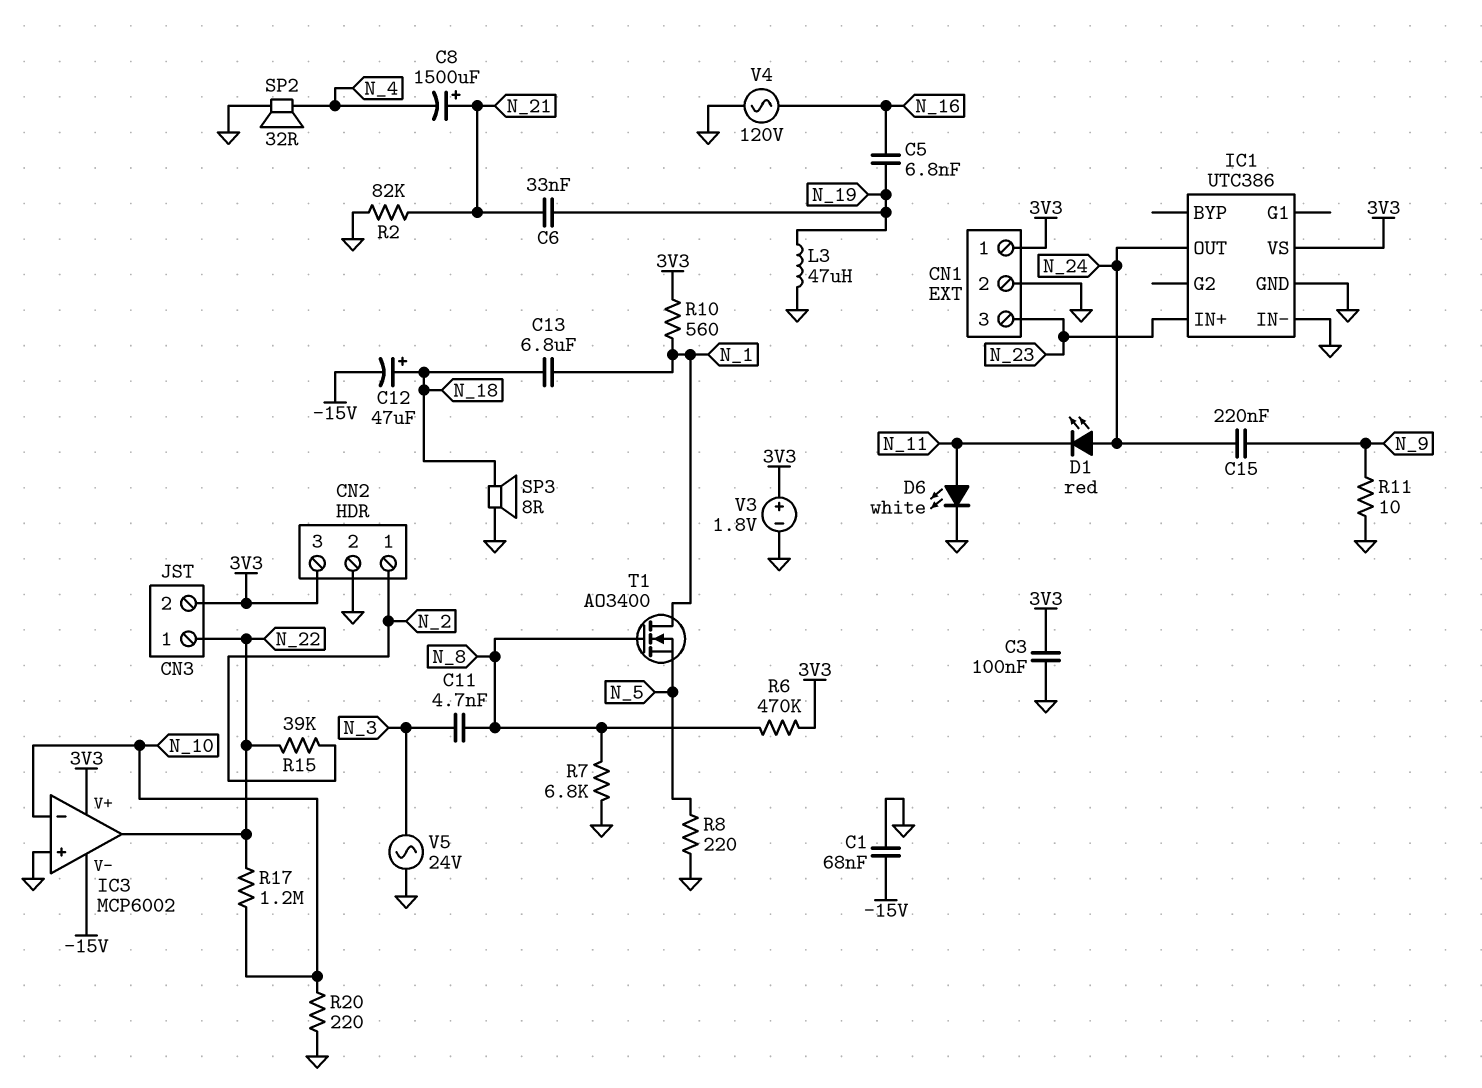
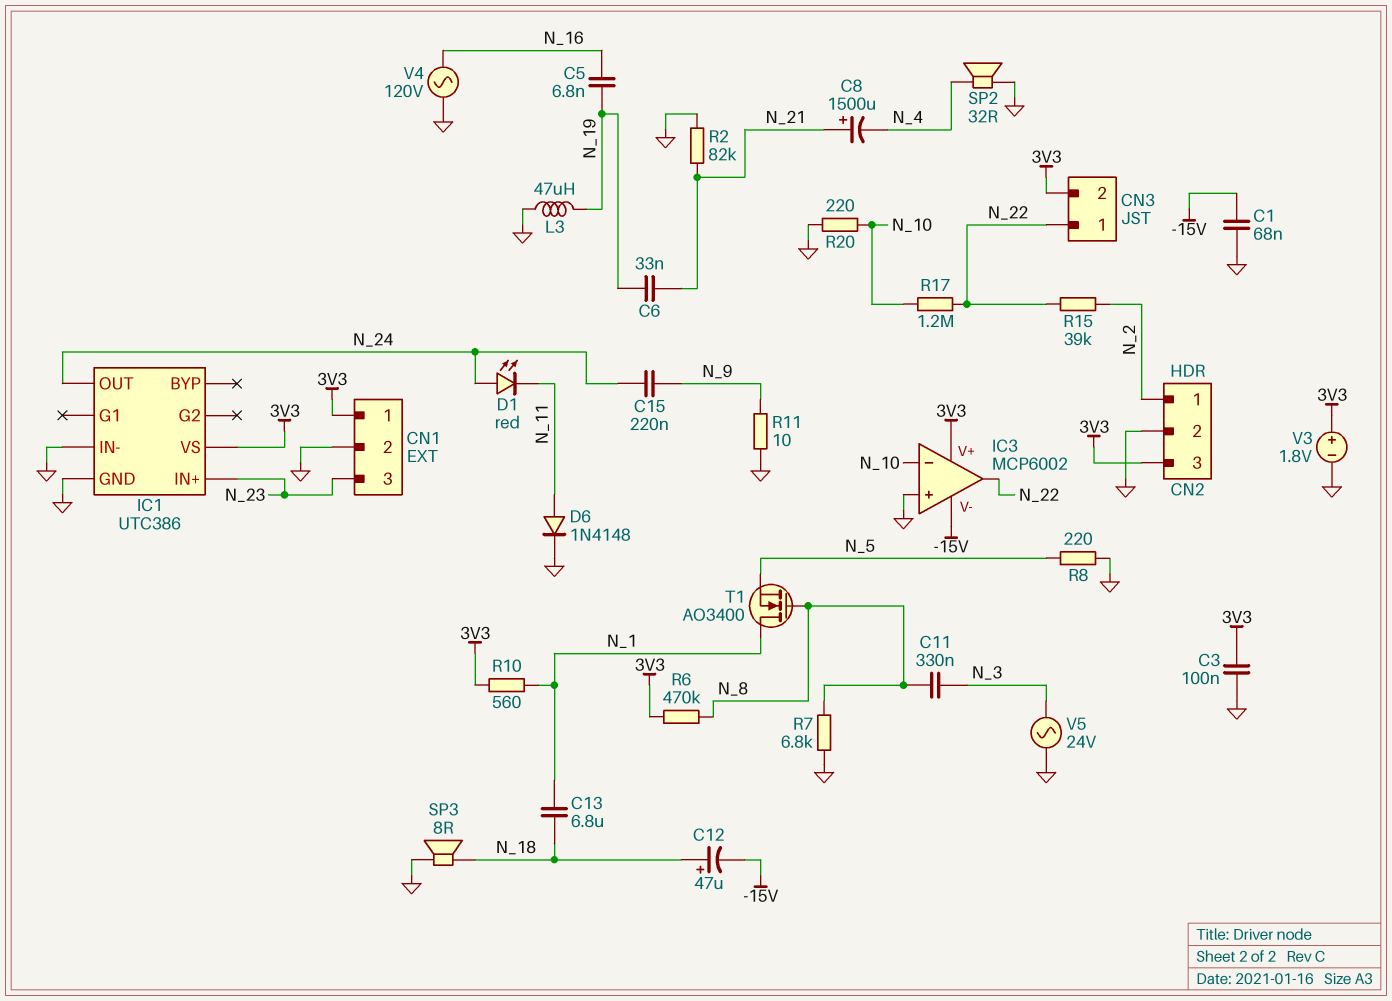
C11: 4.7nF (N_3, N_8) -> 330nF (N_3, N_8)
D6: LED white (A N_11, K GND) -> diode 1N4148 (A N_11, K GND)

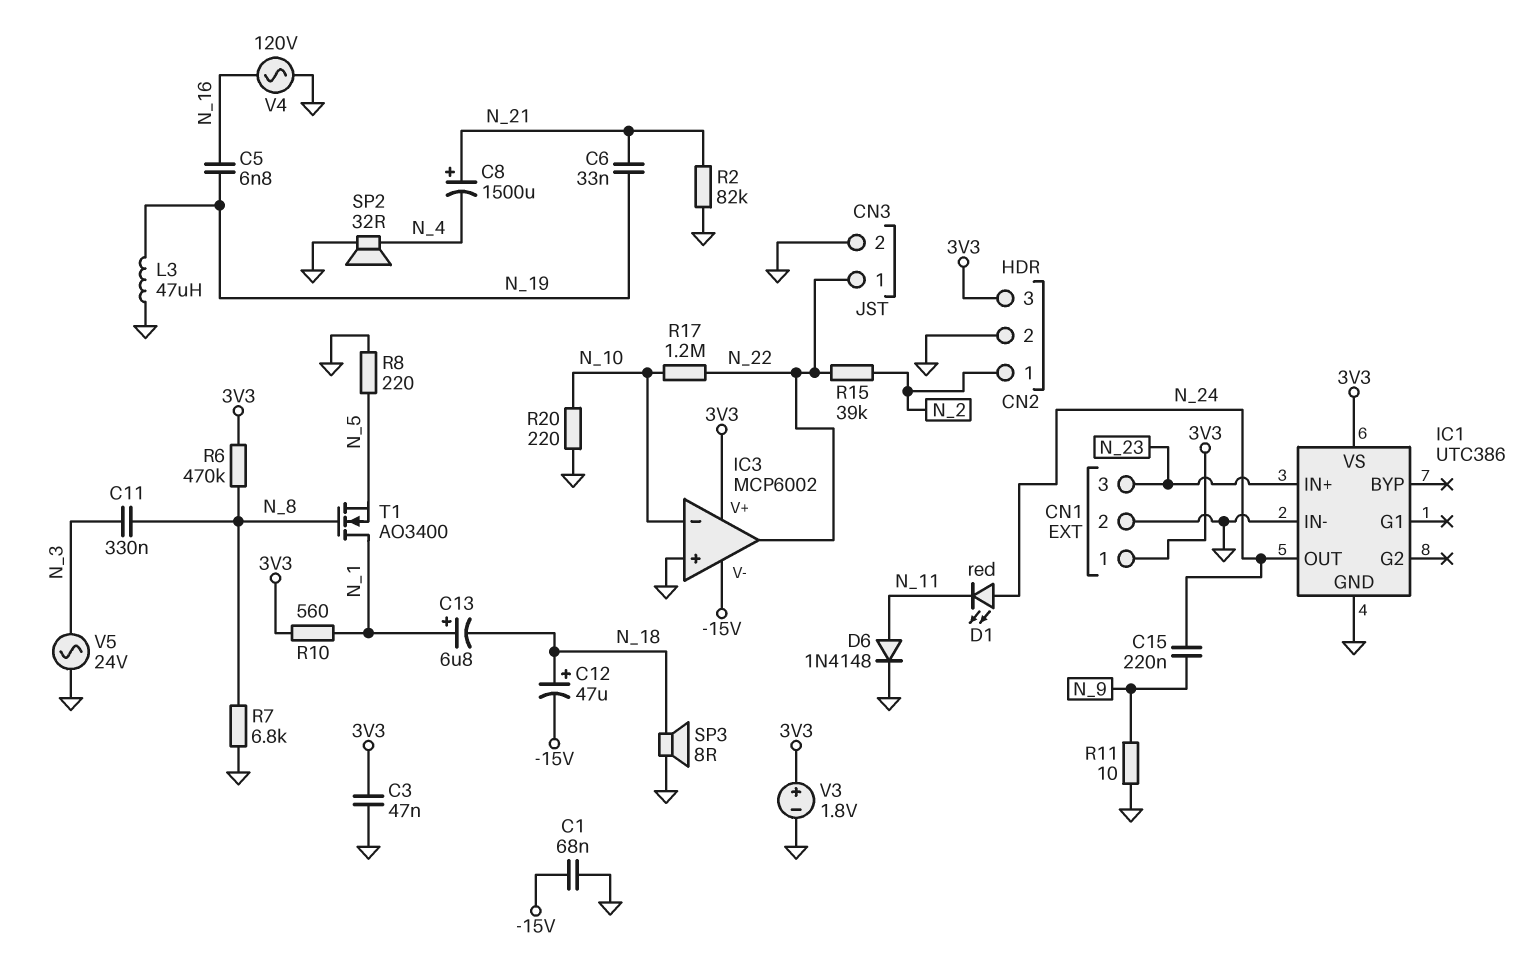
C3: 100nF (3V3, GND) -> 47nF (3V3, GND)
C13: 6.8uF (N_1, N_18) -> 6.8uF (plus N_1, minus N_18)
CN3 pin 2: 3V3 -> GND

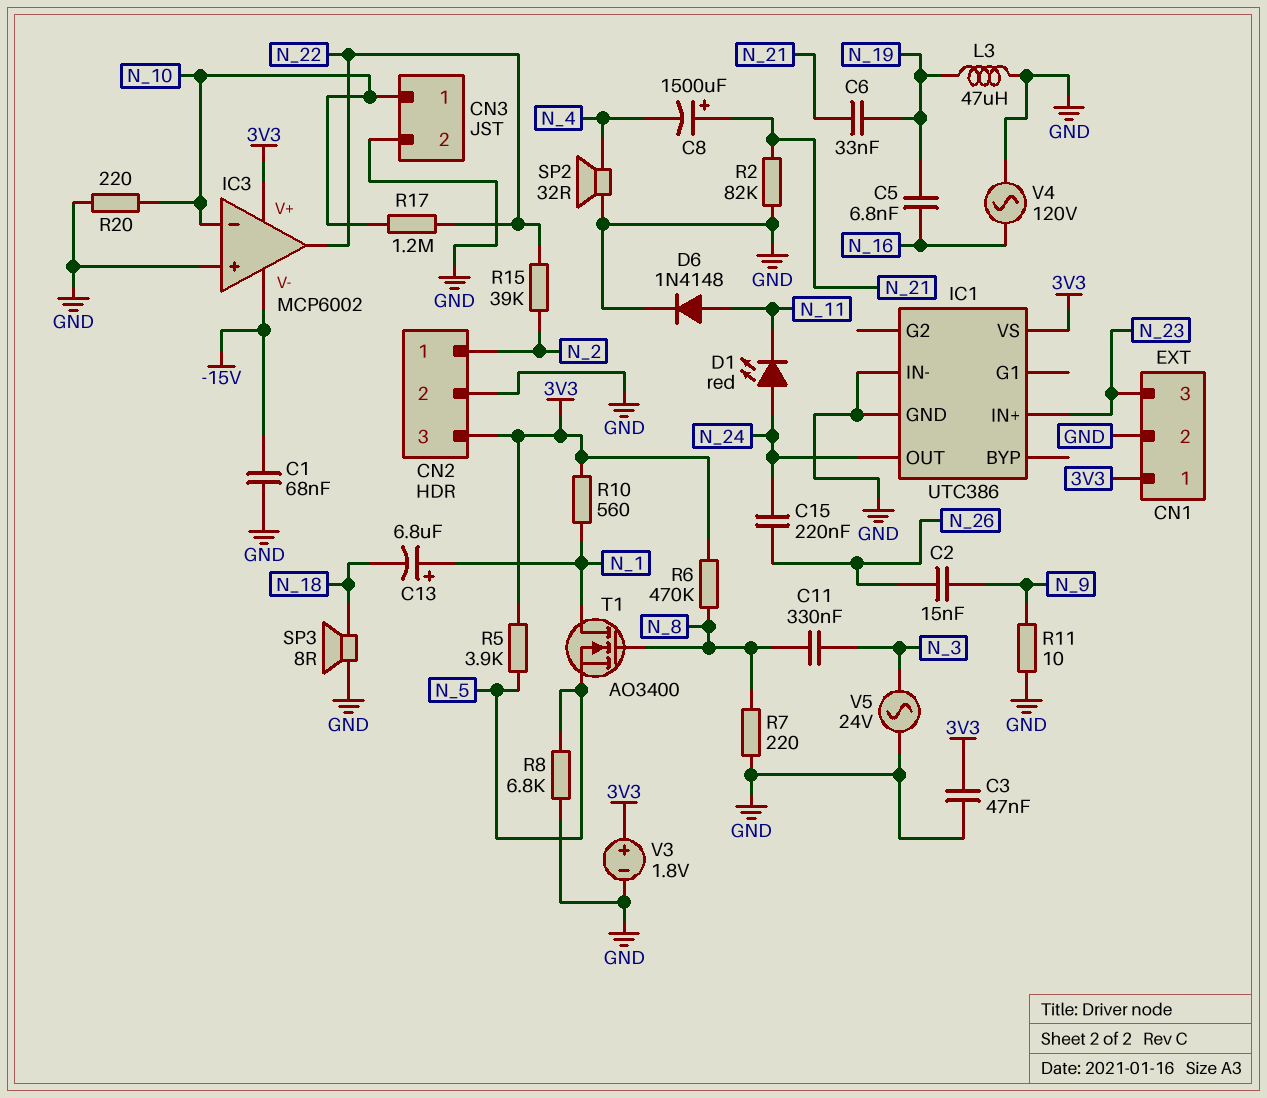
C2: none -> 15nF (N_9, N_26)
C12: 47uF (plus N_18, minus -15V) -> none
C15: 220nF (N_9, N_24) -> 220nF (N_24, N_26)
CN3 pin 1: N_22 -> N_10
R5: none -> 3.9k (3V3, N_5)
R7: 6.8k (GND, N_8) -> 220 (GND, N_8)
R8: 220 (GND, N_5) -> 6.8k (GND, N_5)

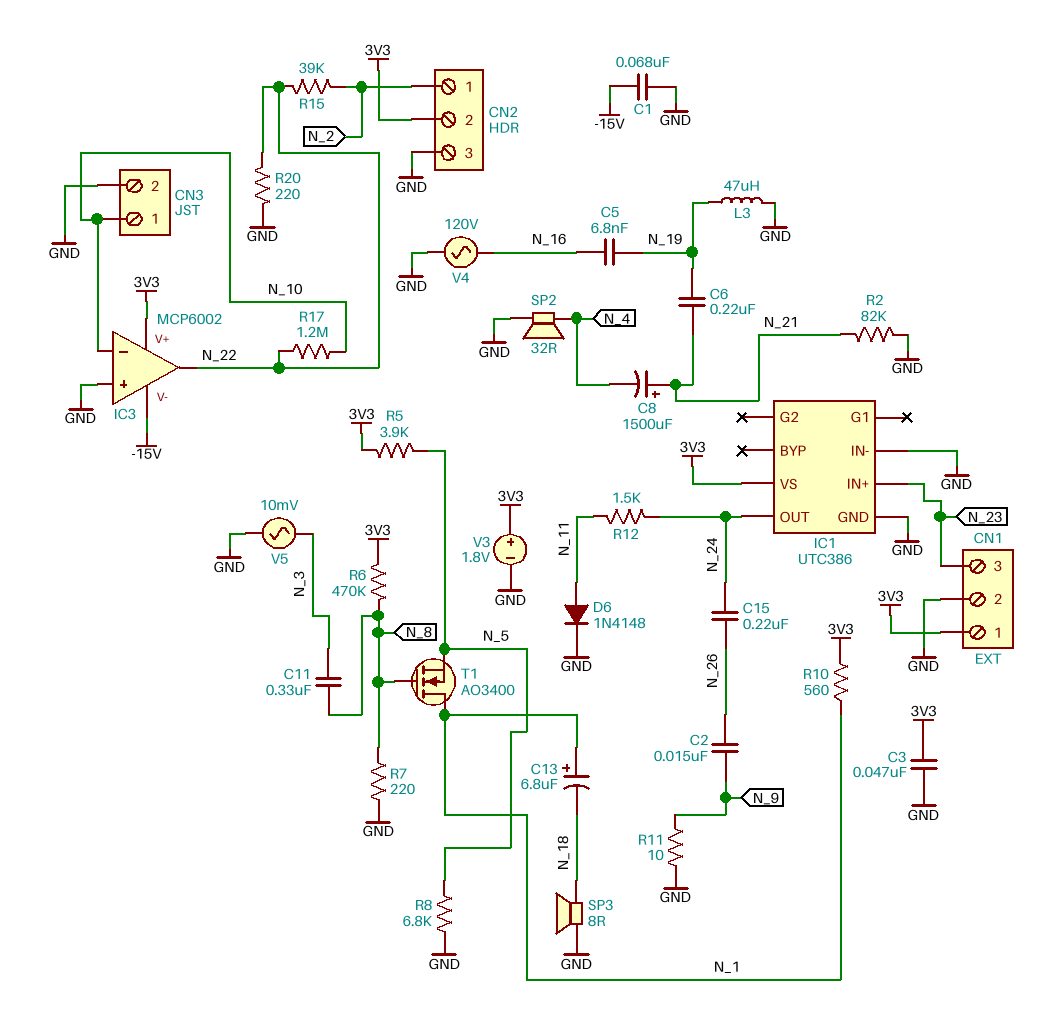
C6: 33nF (N_19, N_21) -> 220nF (N_19, N_21)
CN2 pin 2: GND -> 3V3
CN2 pin 3: 3V3 -> GND
D1: LED red (A N_24, K N_11) -> none
R12: none -> 1.5k (N_11, N_24)
R20: 220 (GND, N_10) -> 220 (GND, N_22)
V5: AC 24V (GND, N_3) -> AC 10mV (GND, N_3)

